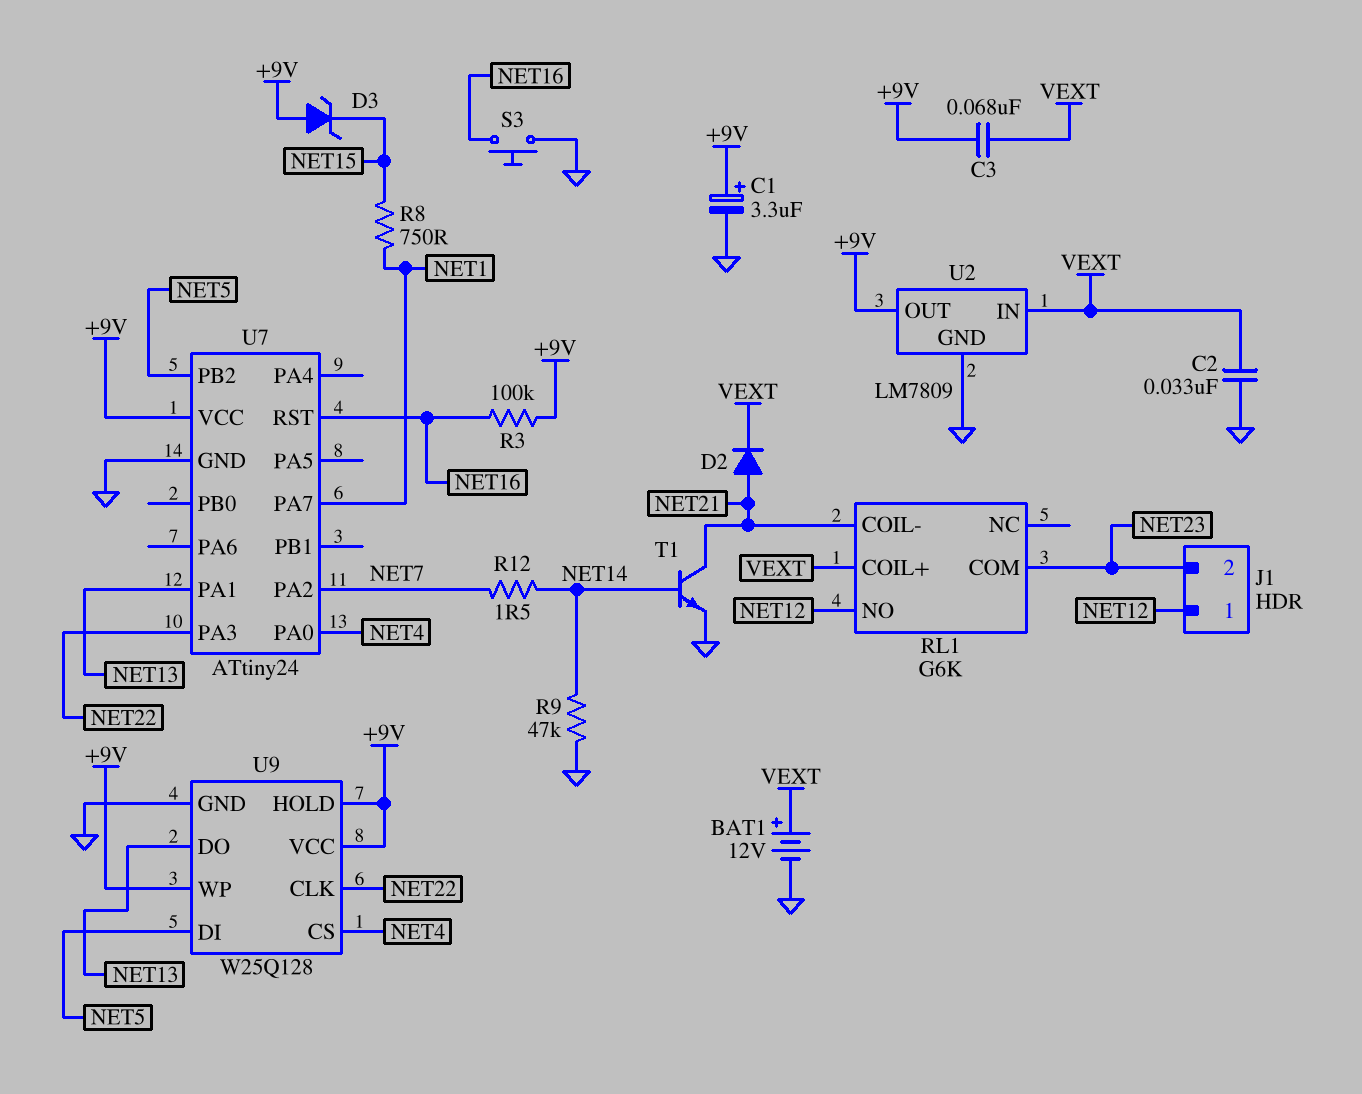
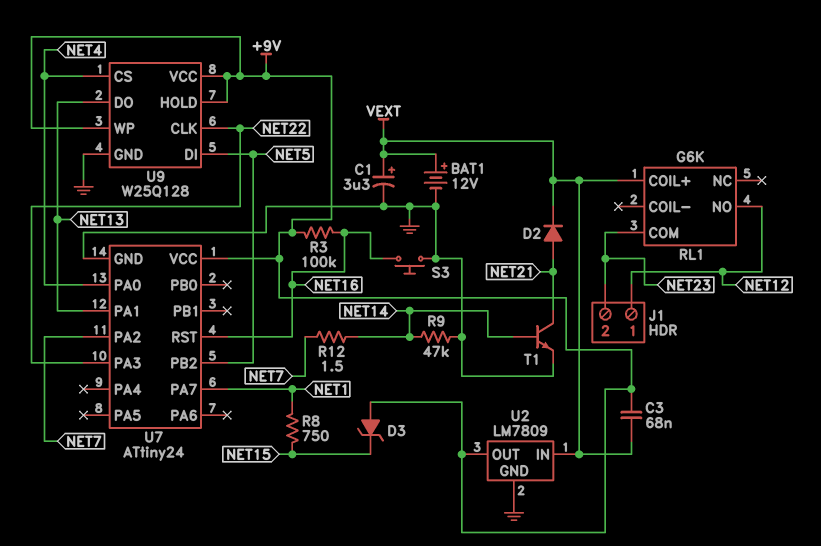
C1: 3.3uF (plus +9V, minus GND) -> 3.3uF (plus VEXT, minus GND)
C2: 33nF (GND, VEXT) -> none
RL1 pin COIL-: NET21 -> none

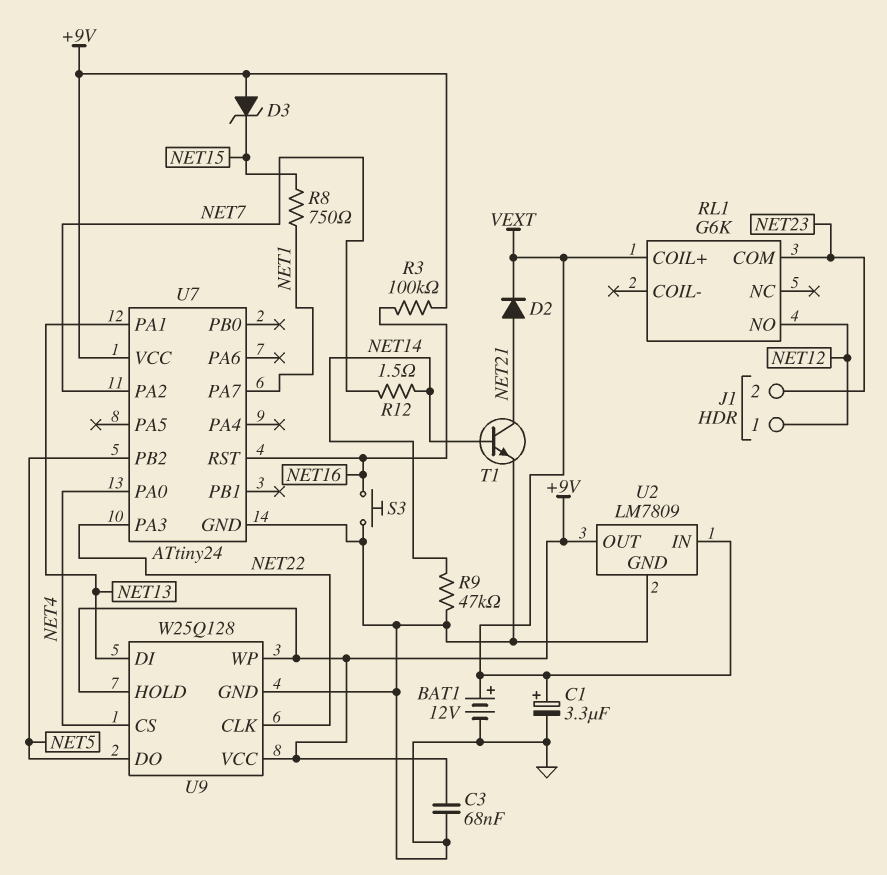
C3: 68nF (+9V, VEXT) -> 68nF (+9V, GND)
U9 pin DI: NET5 -> NET13
U9 pin DO: NET13 -> NET5

